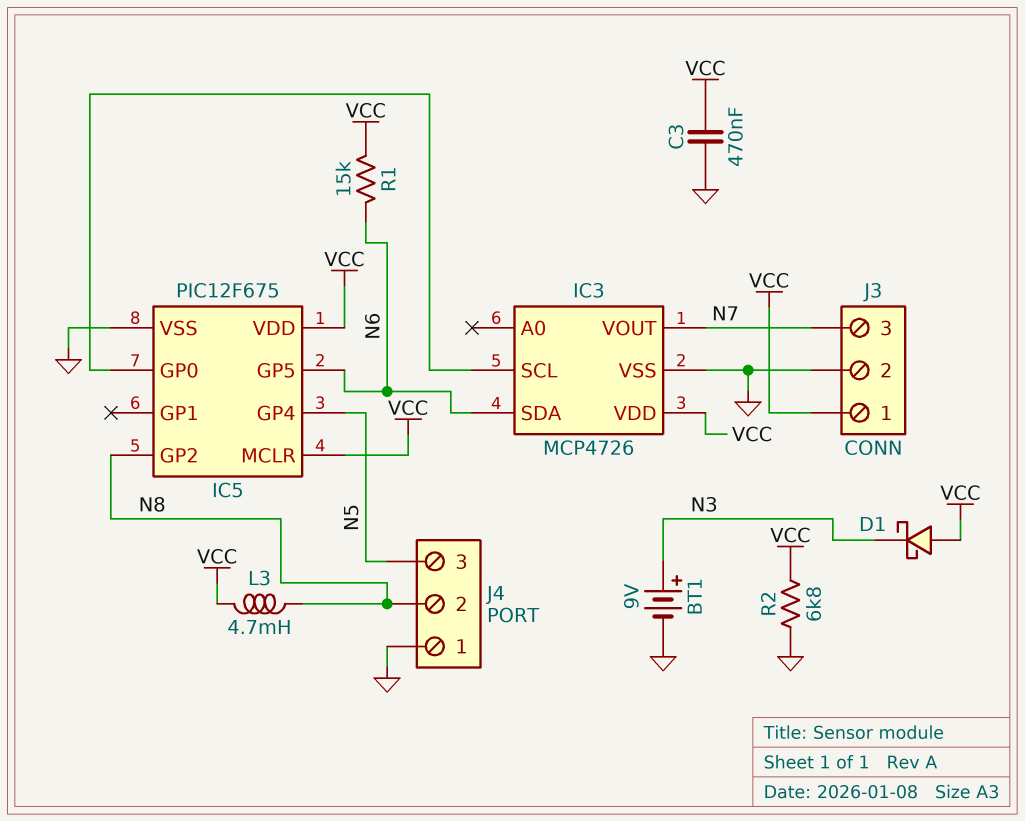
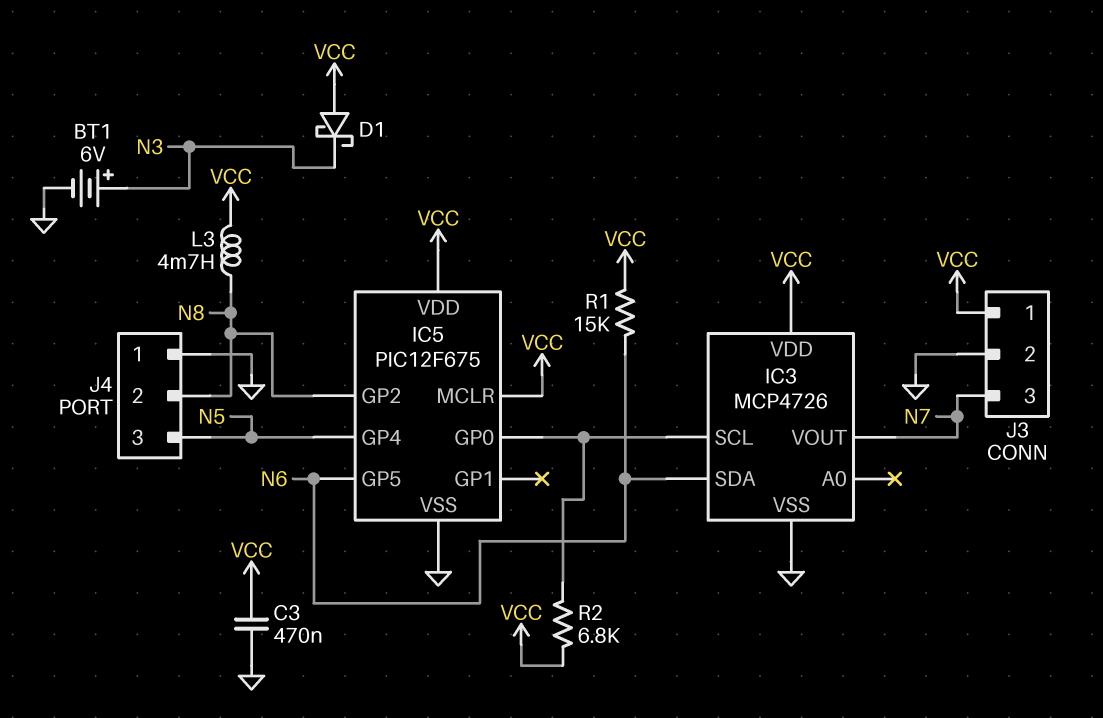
BT1: 9V (plus N3, minus GND) -> 6V (plus N3, minus GND)
R2: 6.8k (GND, VCC) -> 6.8k (IC3/SCL, VCC)

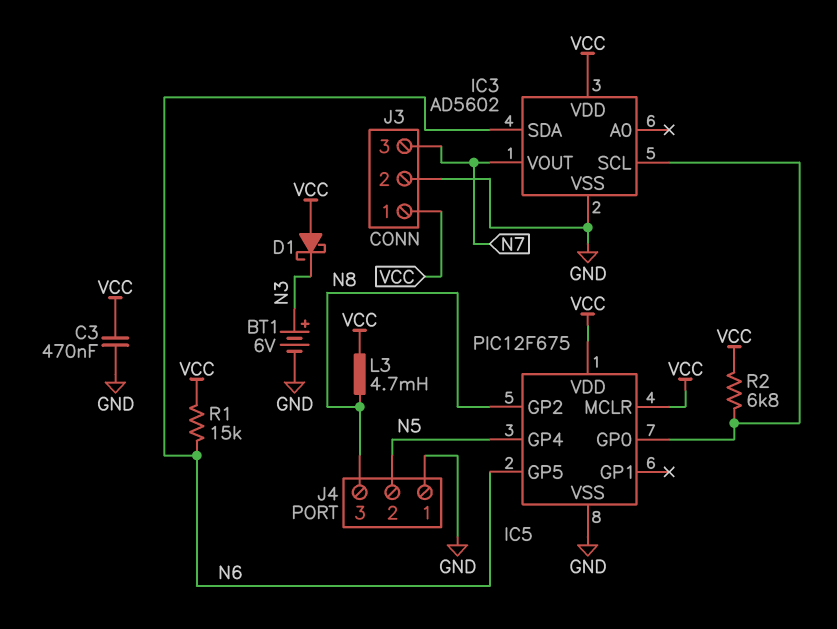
IC3: MCP4726 -> AD5602
J4 pin 2: N8 -> N5
J4 pin 3: N5 -> N8

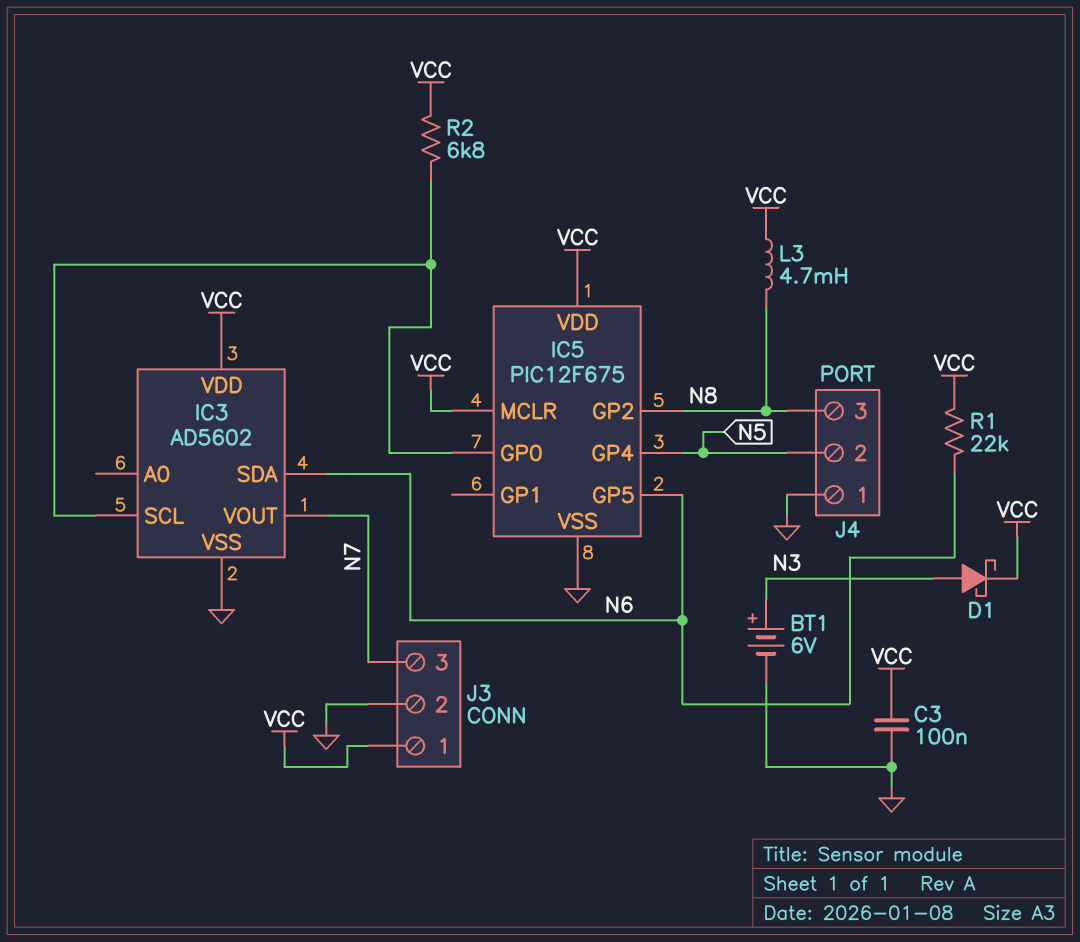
C3: 470nF (GND, VCC) -> 100nF (GND, VCC)
D1: schottky (A VCC, K N3) -> schottky (A N3, K VCC)
R1: 15k (N6, VCC) -> 22k (N6, VCC)

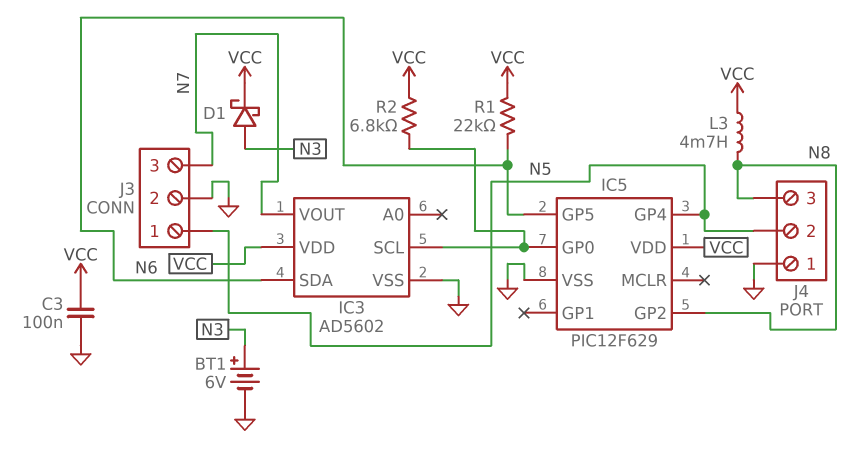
IC5: PIC12F675 -> PIC12F629
IC5 pin MCLR: VCC -> none
J3 pin 1: VCC -> N5

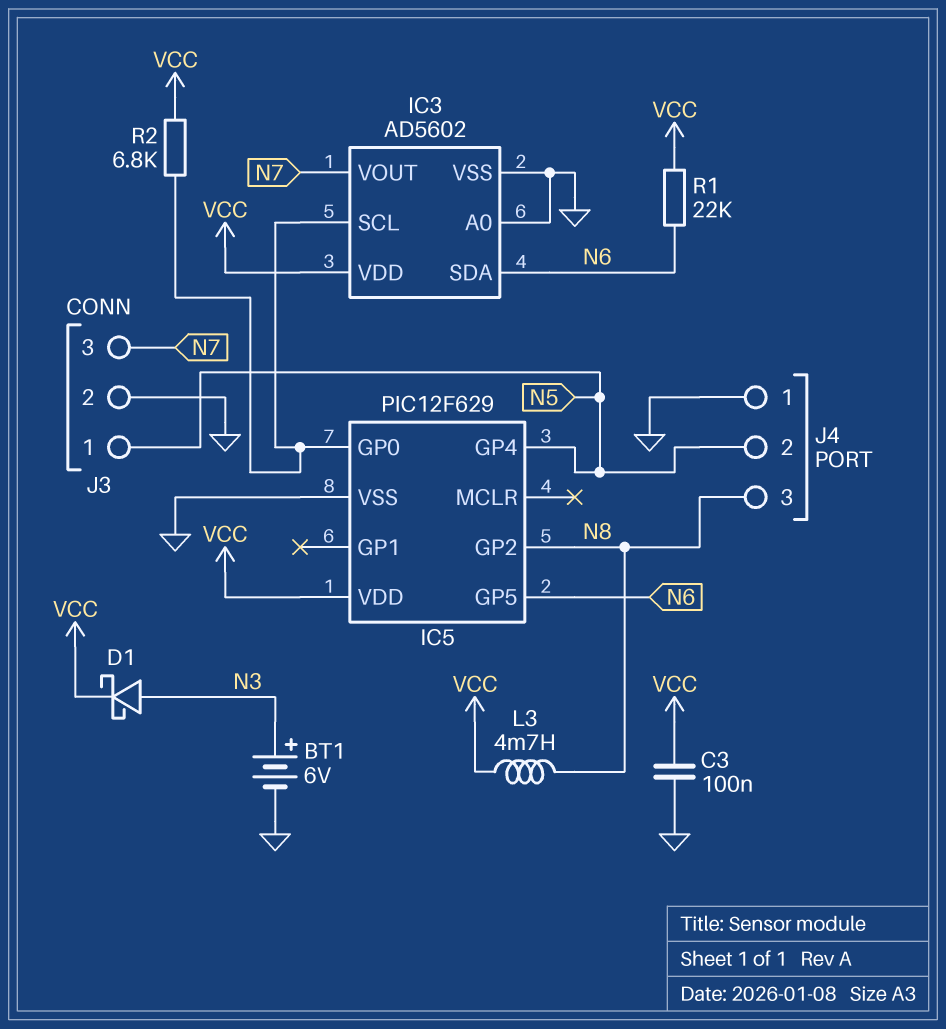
IC3 pin A0: none -> GND

